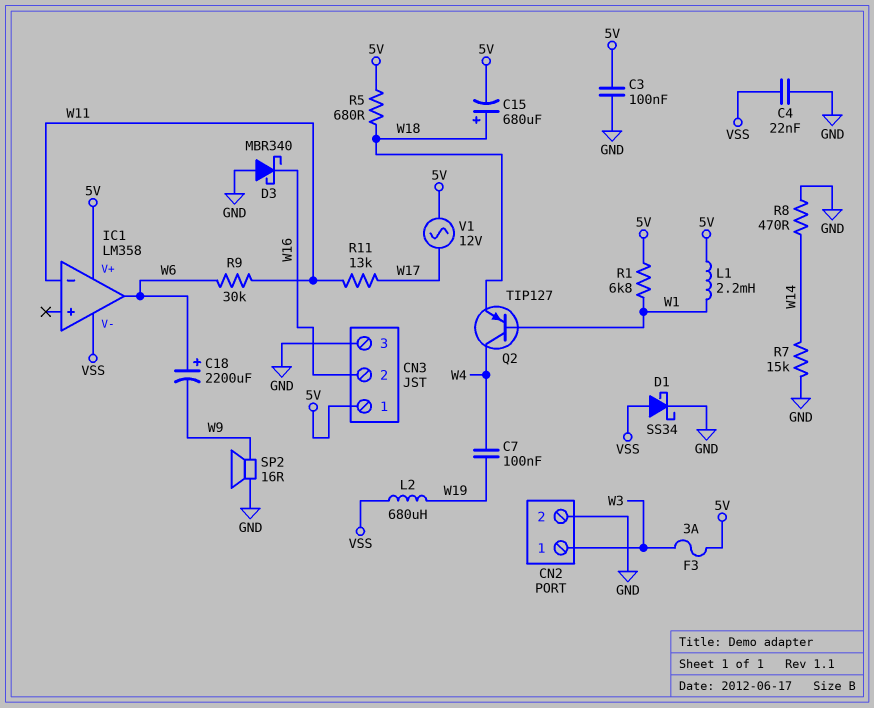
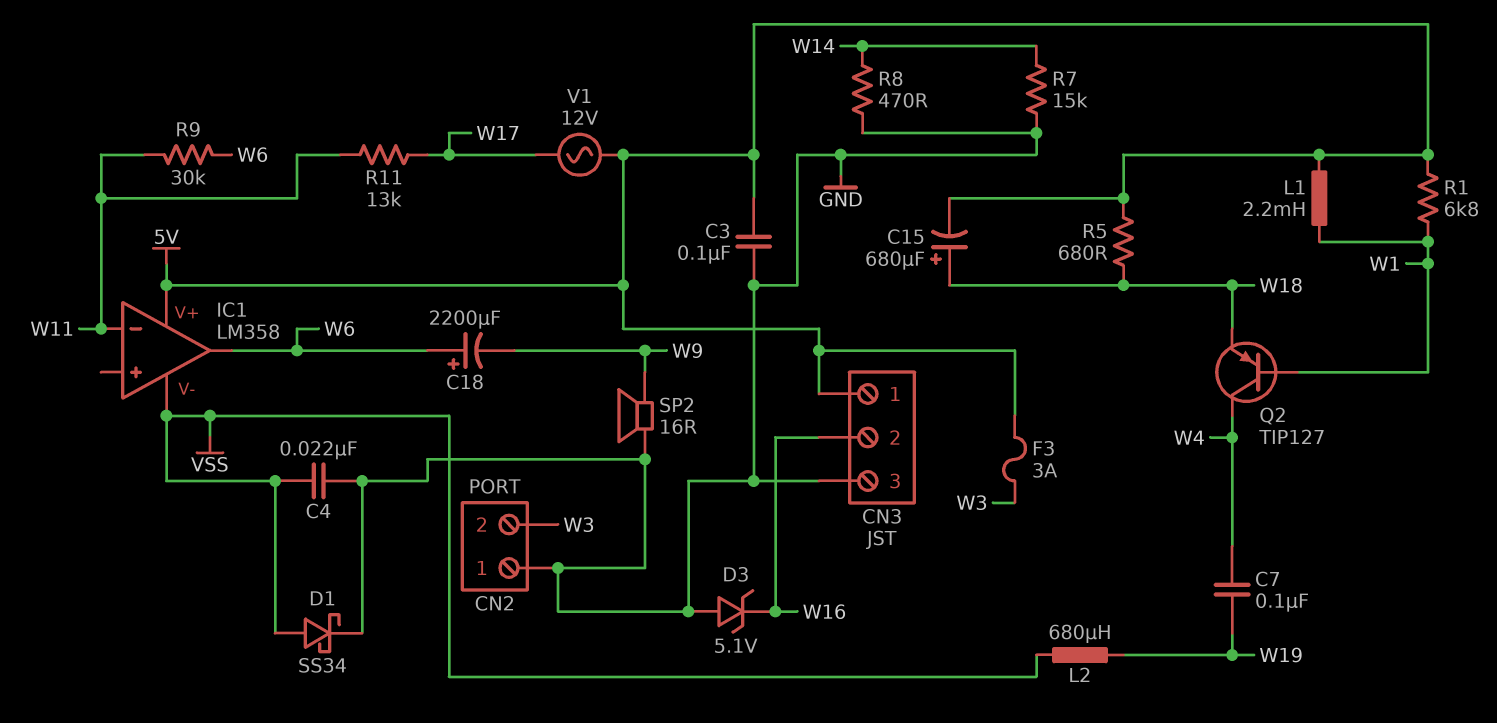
CN2 pin 1: W3 -> GND
CN2 pin 2: GND -> W3
D3: schottky MBR340 (A GND, K W16) -> zener 5.1V (A GND, K W16)

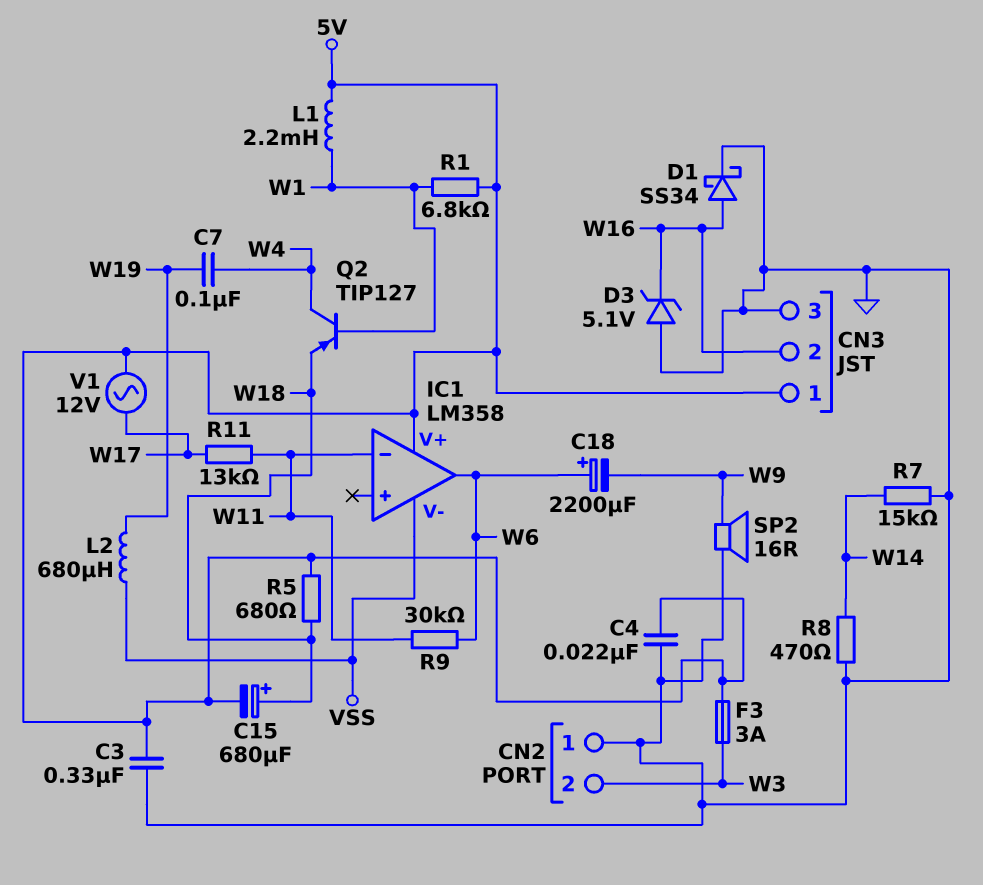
C3: 100nF (5V, GND) -> 330nF (5V, GND)
C4: 22nF (GND, VSS) -> 22nF (5V, GND)
D1: schottky SS34 (A VSS, K GND) -> schottky SS34 (A W16, K GND)

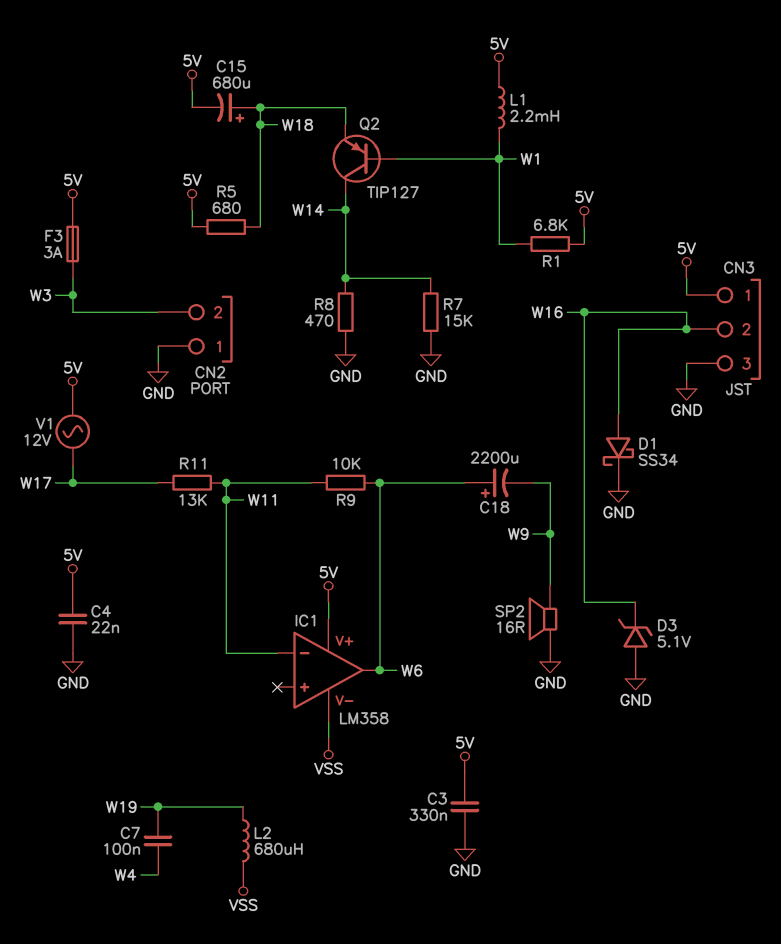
Q2: PNP TIP127 (B W1, C W4, E W18) -> PNP TIP127 (B W1, C W14, E W18)
R9: 30k (W6, W11) -> 10k (W6, W11)

